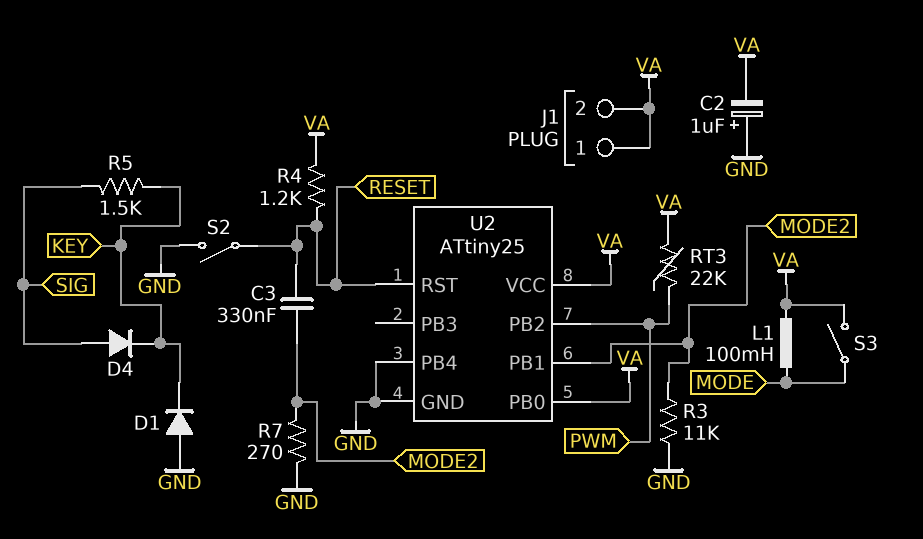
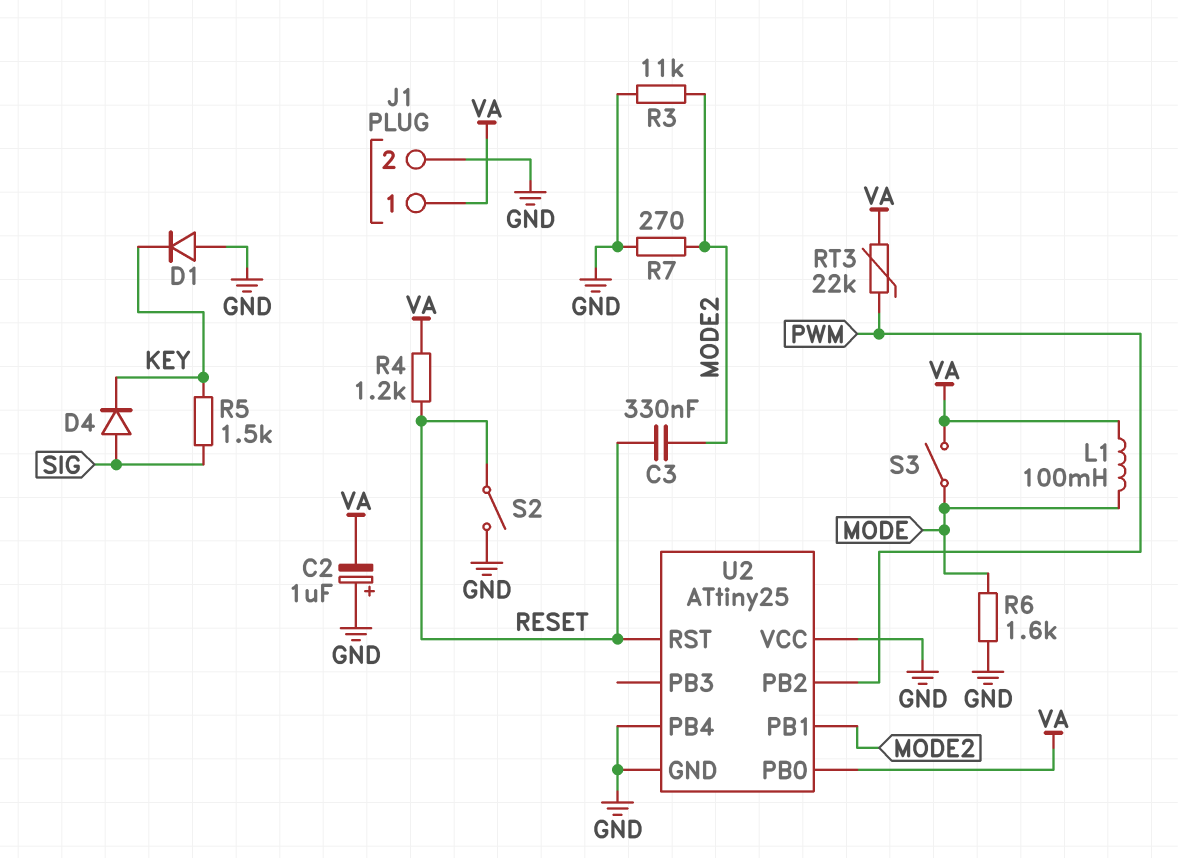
J1 pin 2: VA -> GND
R6: none -> 1.6k (GND, MODE)
U2 pin VCC: VA -> GND

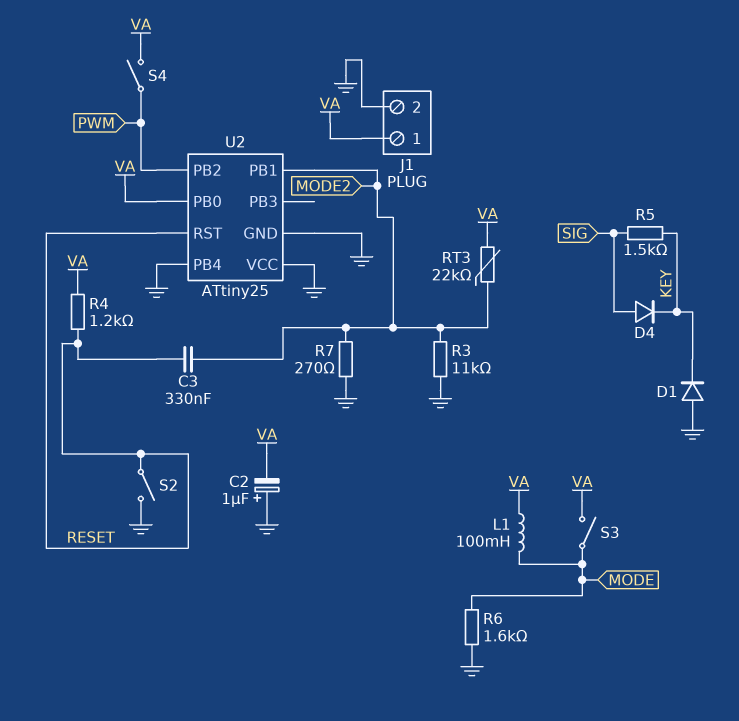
RT3: 22k (PWM, VA) -> 22k (MODE2, VA)
S4: none -> switch (PWM, VA)

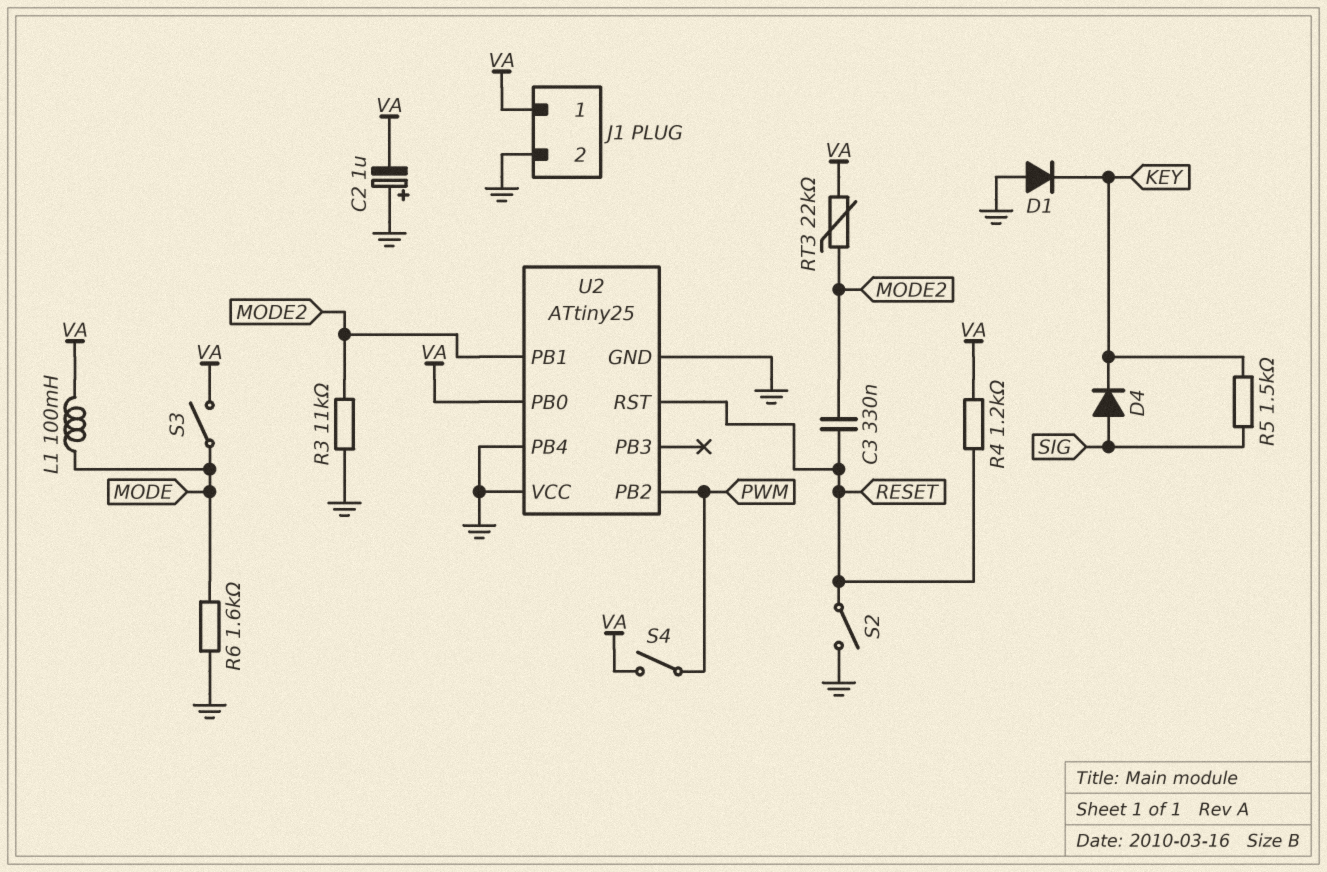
R7: 270 (GND, MODE2) -> none

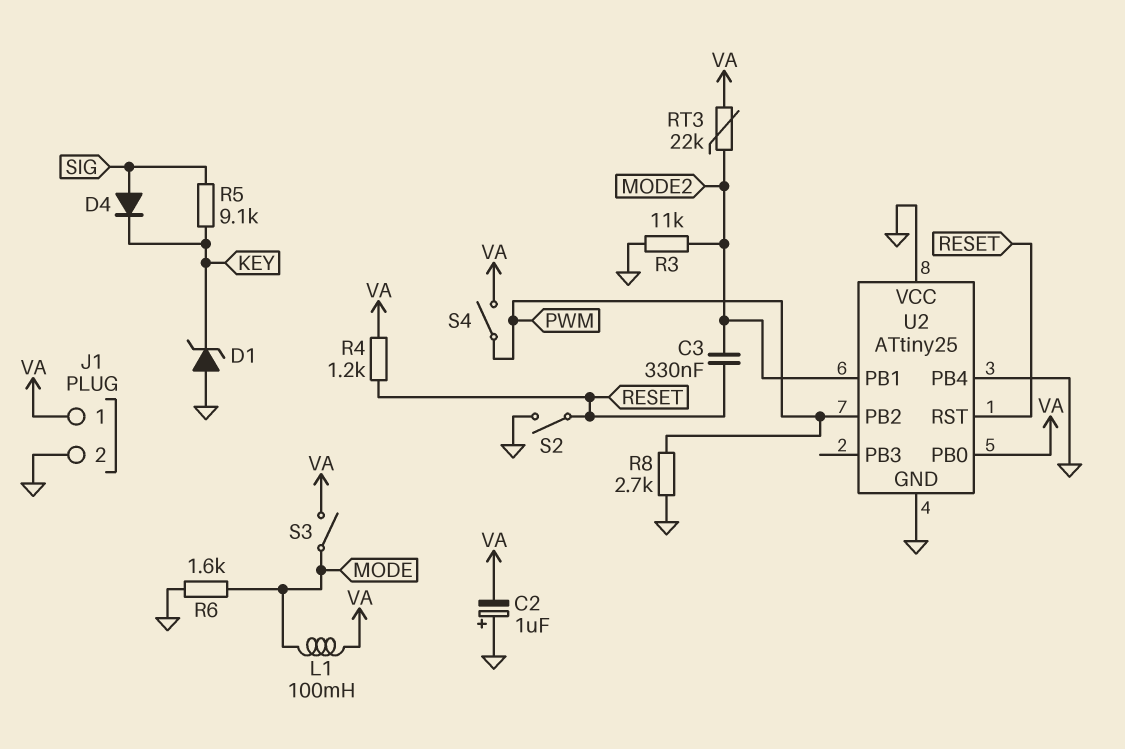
D1: diode (A GND, K KEY) -> zener (A GND, K KEY)
R5: 1.5k (KEY, SIG) -> 9.1k (KEY, SIG)
R8: none -> 2.7k (GND, PWM)

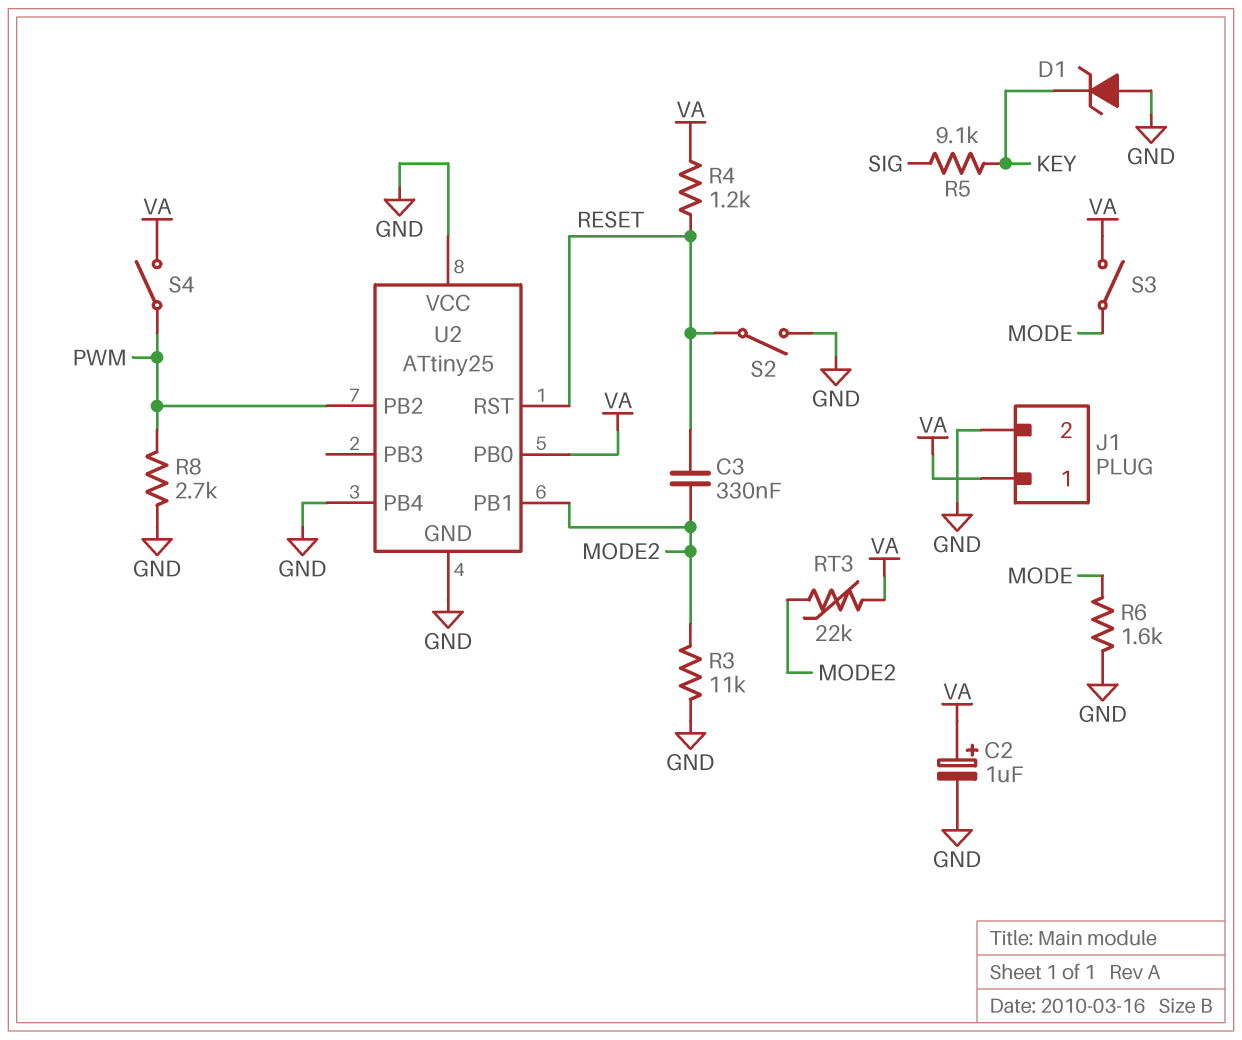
C2: 1uF (plus GND, minus VA) -> 1uF (plus VA, minus GND)
D4: diode (A SIG, K KEY) -> none
L1: 100mH (MODE, VA) -> none

